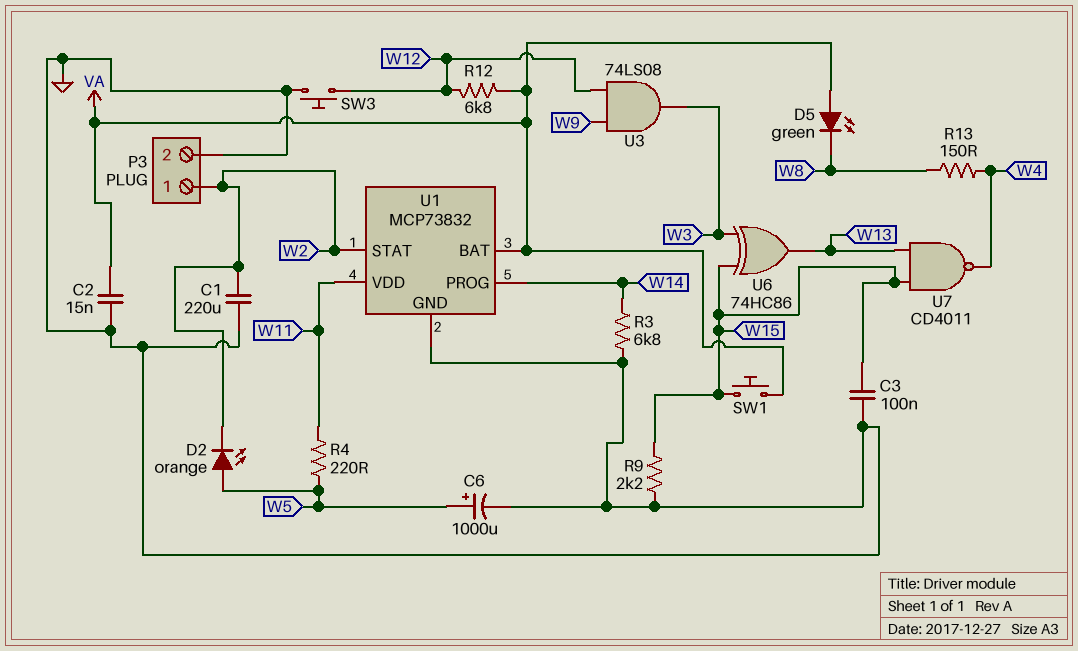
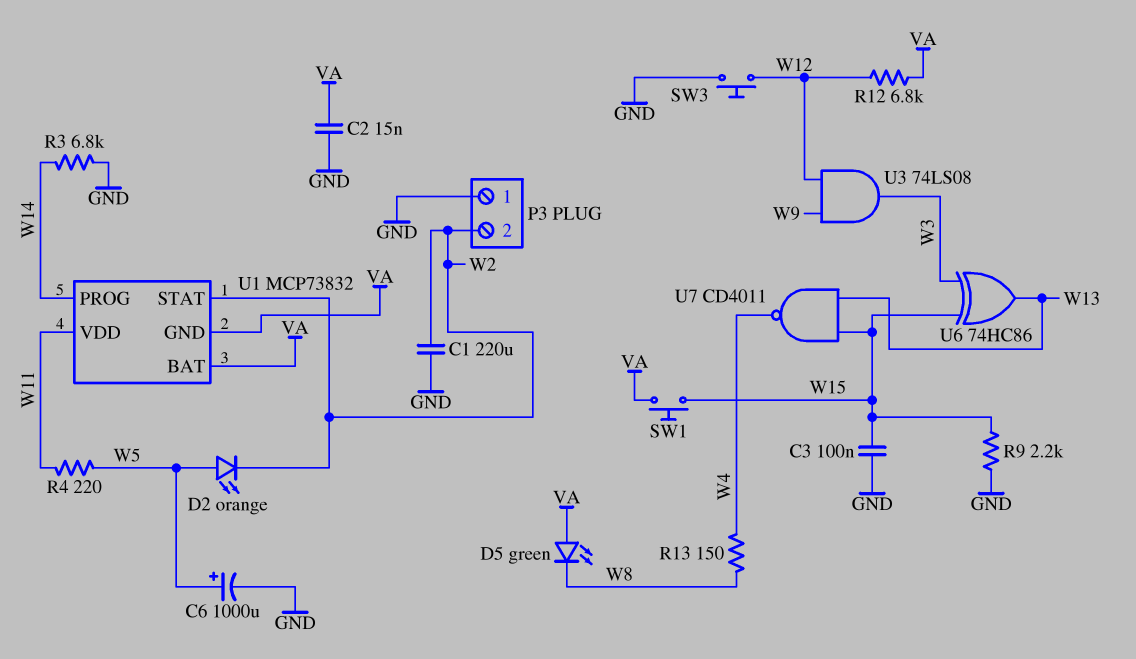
P3 pin 1: W2 -> GND
P3 pin 2: GND -> W2
U1 pin GND: GND -> VA

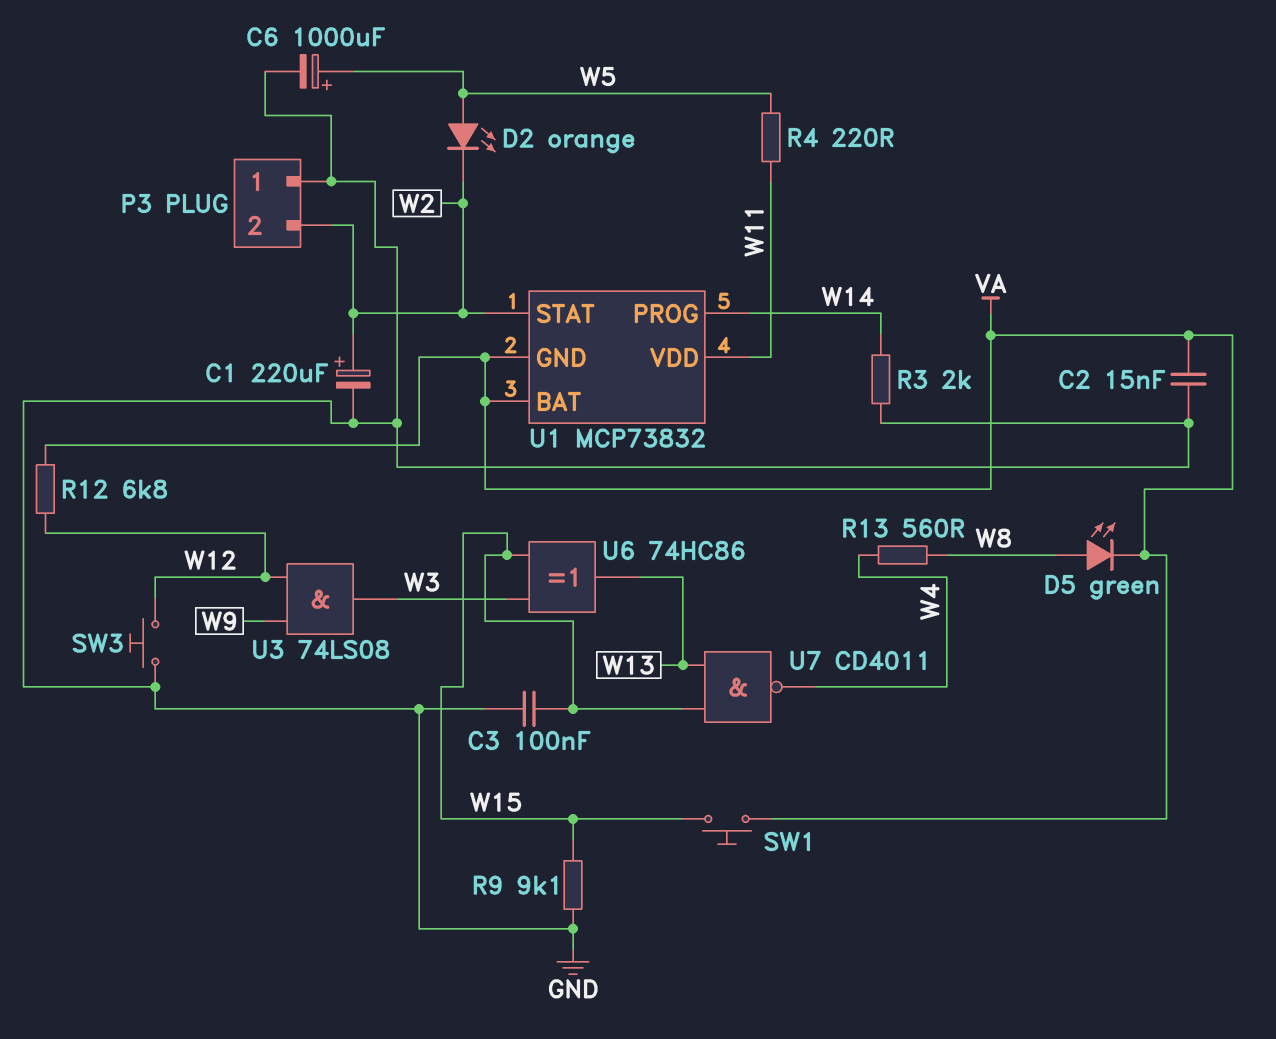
C1: 220uF (GND, W2) -> 220uF (plus W2, minus GND)
D5: LED green (A VA, K W8) -> LED green (A W8, K VA)
R3: 6.8k (GND, W14) -> 2k (GND, W14)
R9: 2.2k (GND, W15) -> 9.1k (GND, W15)
R13: 150 (W4, W8) -> 560 (W4, W8)

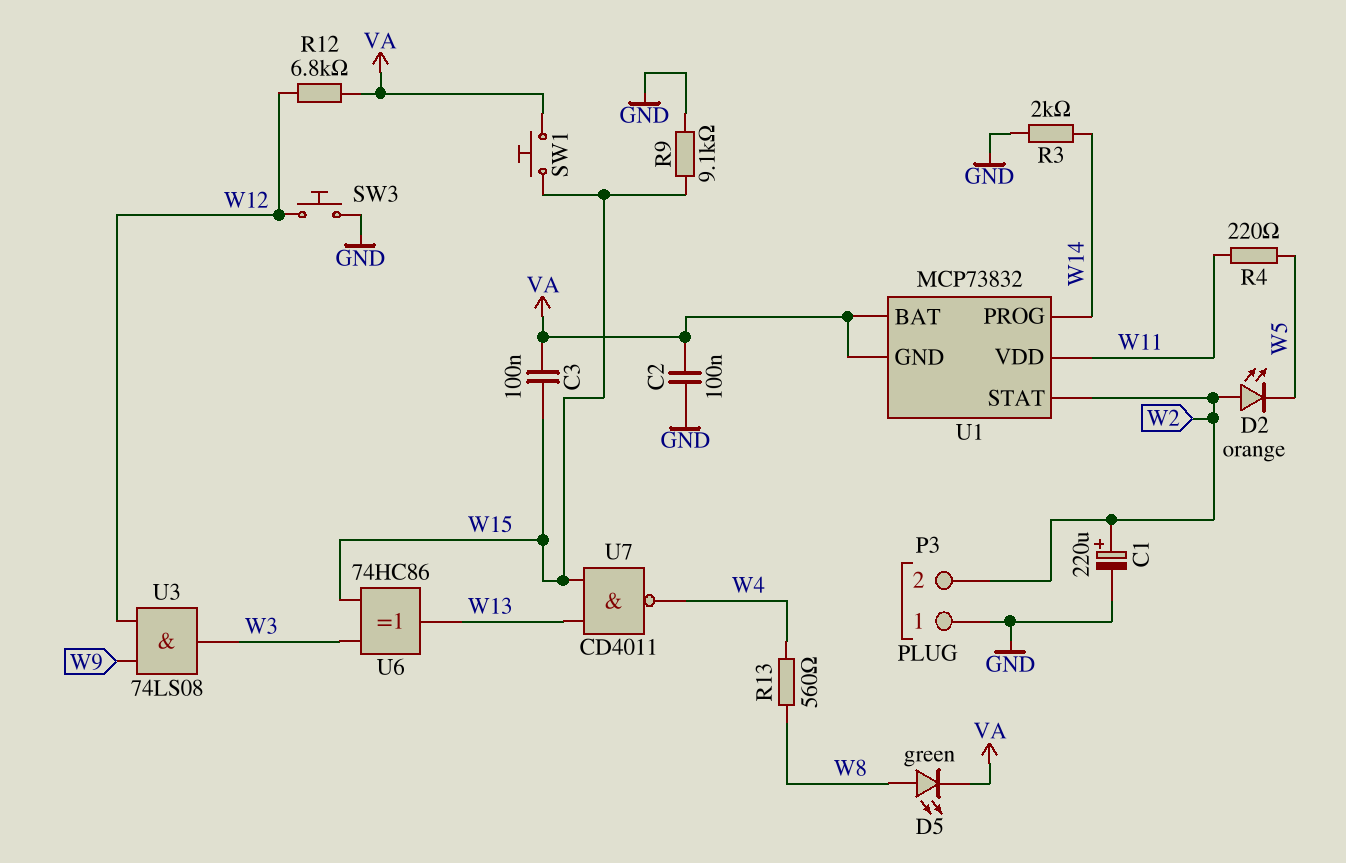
C2: 15nF (GND, VA) -> 100nF (GND, VA)
C3: 100nF (GND, W15) -> 100nF (VA, W15)
C6: 1000uF (plus W5, minus GND) -> none
D2: LED orange (A W5, K W2) -> LED orange (A W2, K W5)

